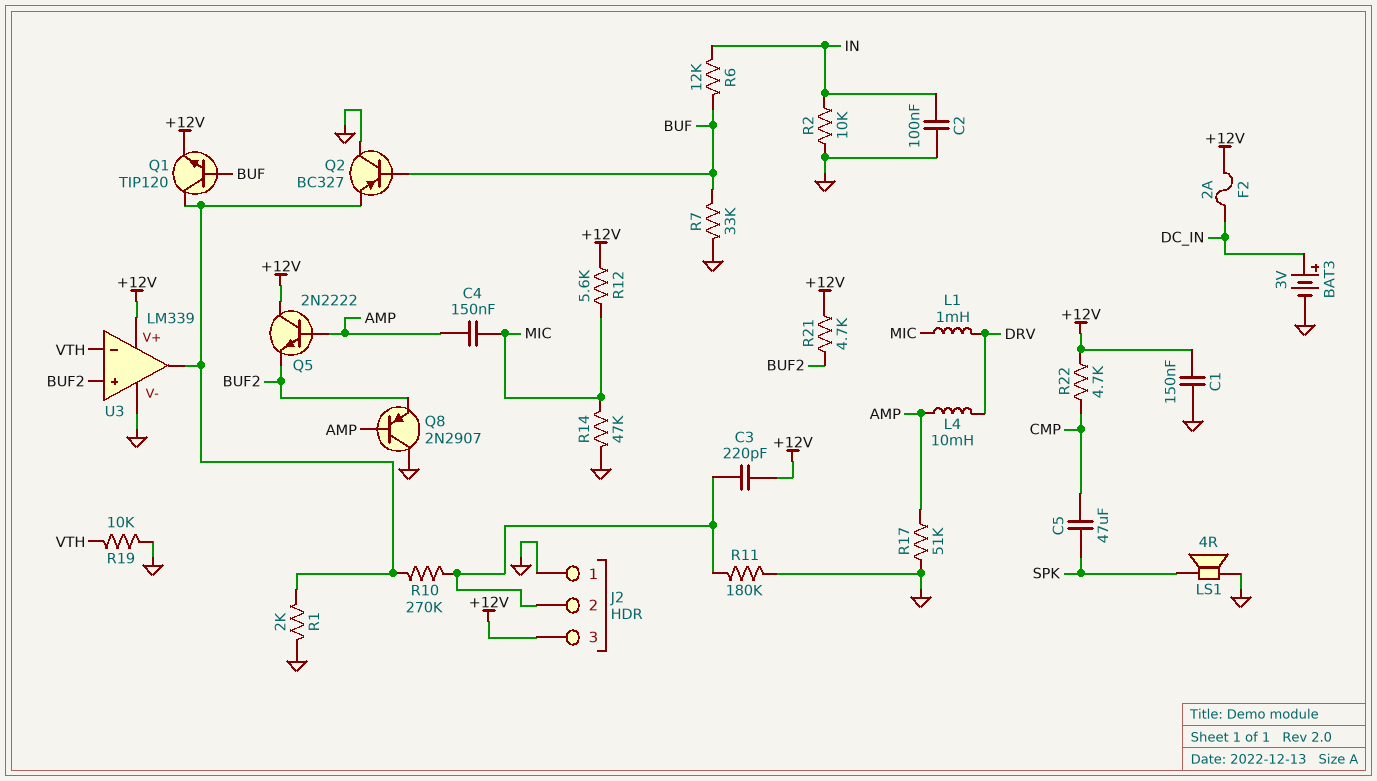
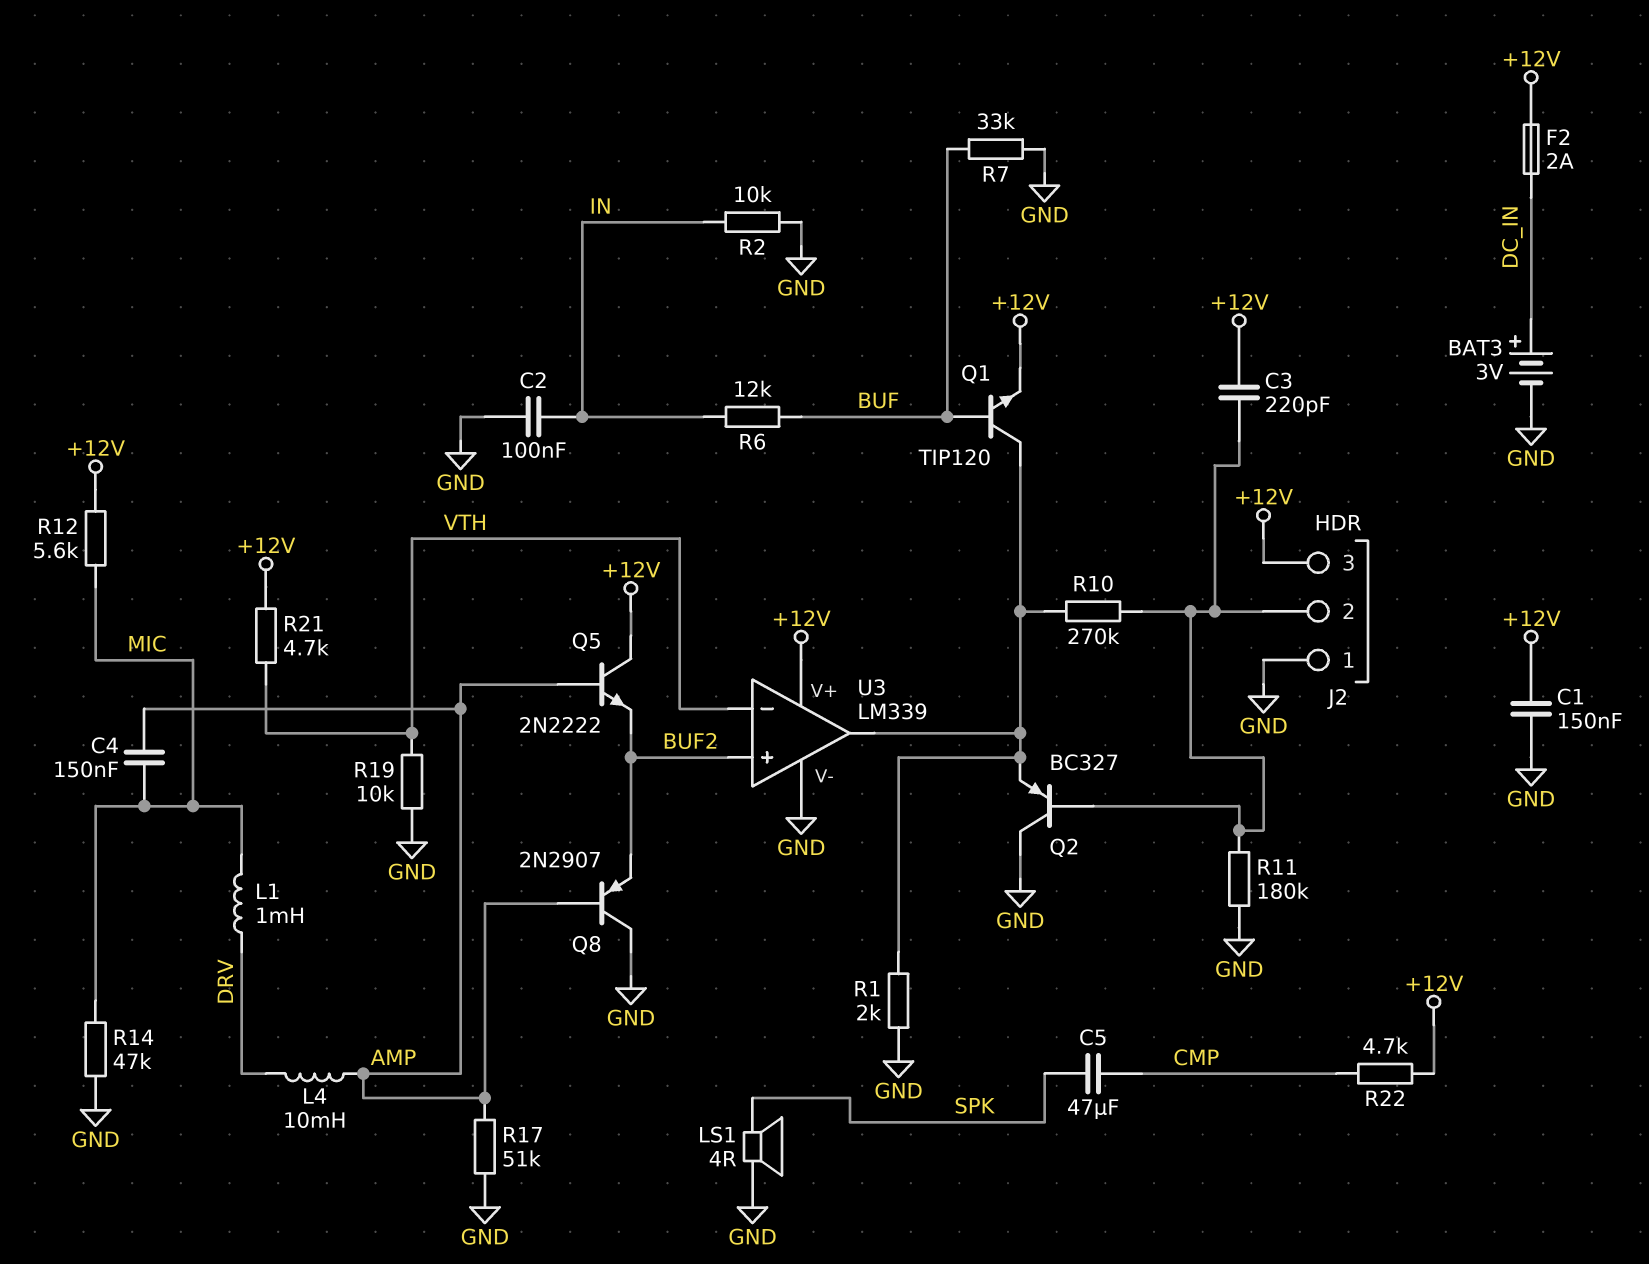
Q2: PNP BC327 (B BUF, C GND, E U3/out) -> PNP BC327 (B J2/2, C GND, E U3/out)
R21: 4.7k (+12V, BUF2) -> 4.7k (+12V, VTH)

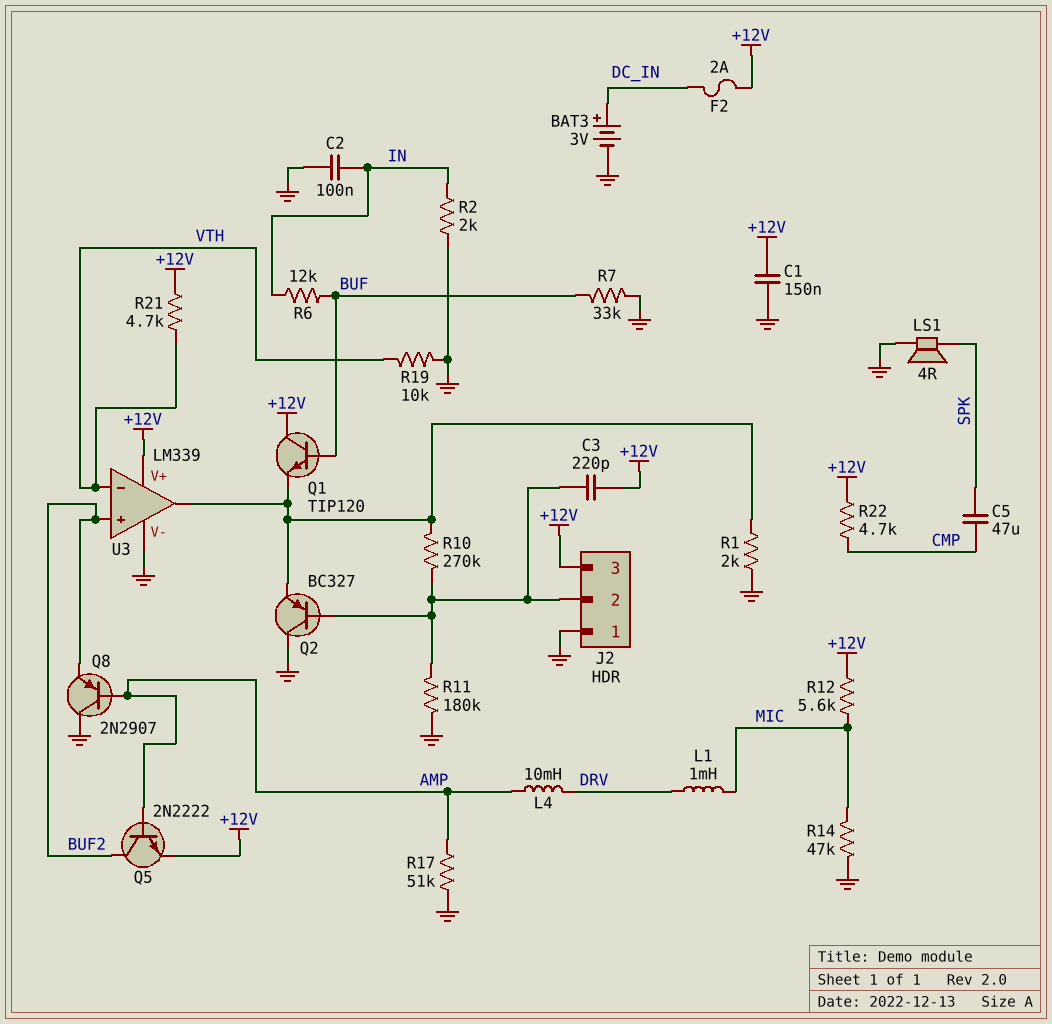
C4: 150nF (AMP, MIC) -> none
Q1: NPN TIP120 (B BUF, C U3/out, E +12V) -> NPN TIP120 (B BUF, C +12V, E U3/out)
Q5: NPN 2N2222 (B AMP, C +12V, E BUF2) -> NPN 2N2222 (B AMP, C BUF2, E +12V)
R2: 10k (GND, IN) -> 2k (GND, IN)

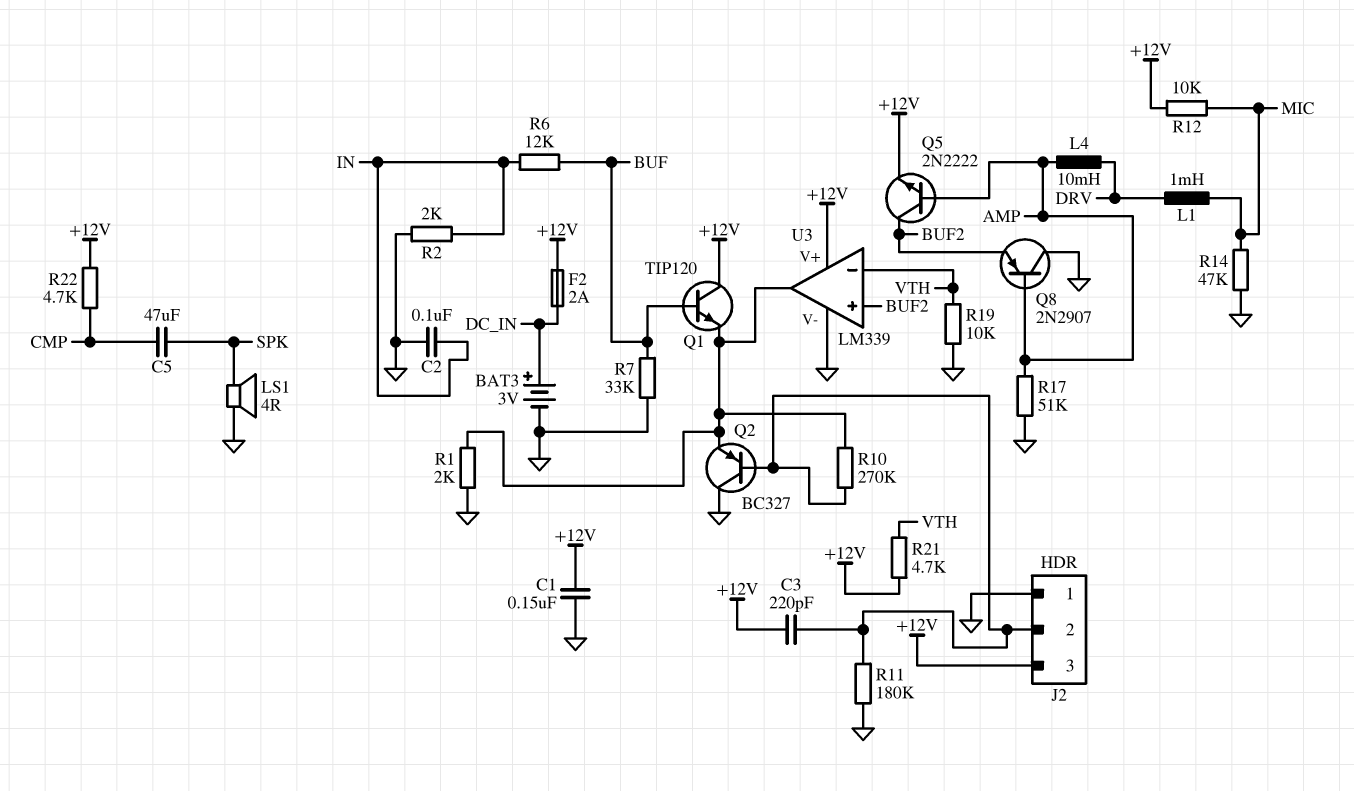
R12: 5.6k (+12V, MIC) -> 10k (+12V, MIC)

